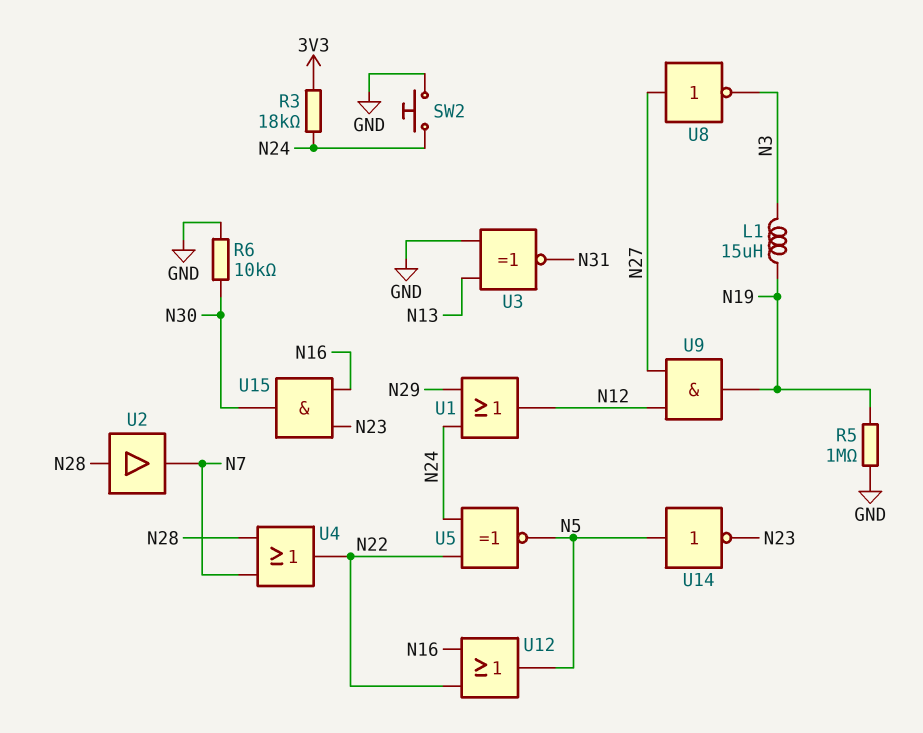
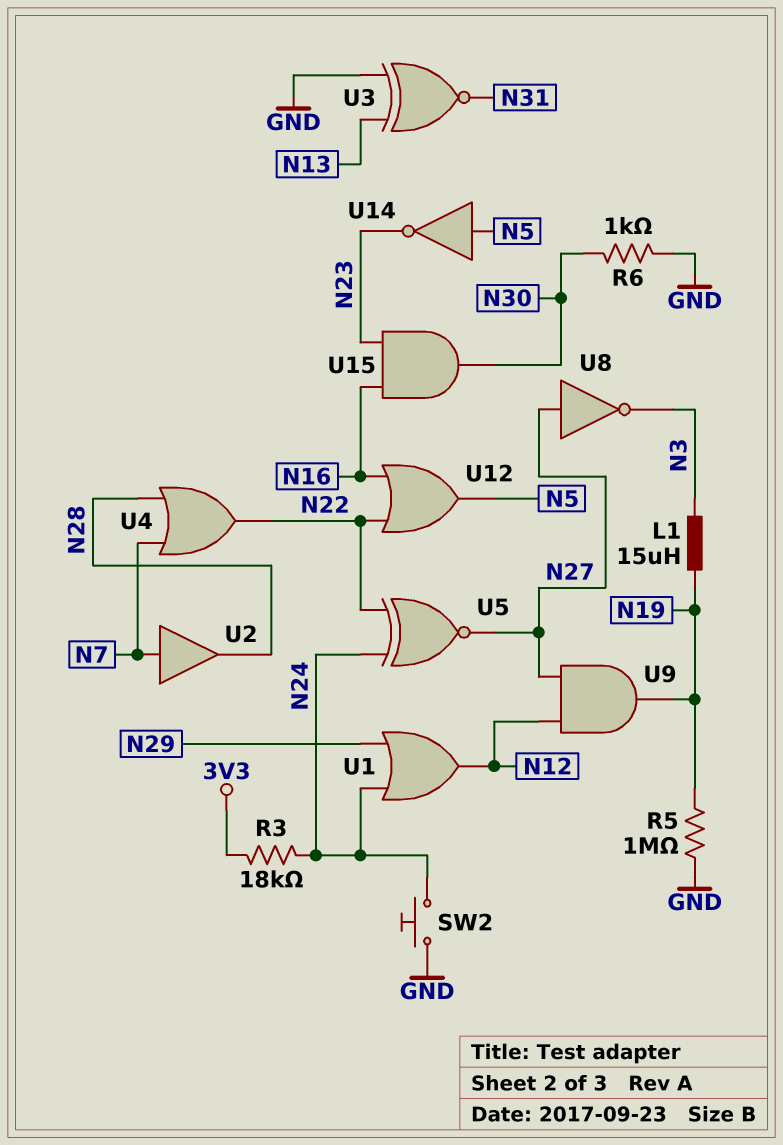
R6: 10k (GND, N30) -> 1k (GND, N30)
U2: buffer (in N28, out N7) -> buffer (in N7, out N28)
U5: XNOR (in N22, in N24, out N5) -> XNOR (in N22, in N24, out N27)

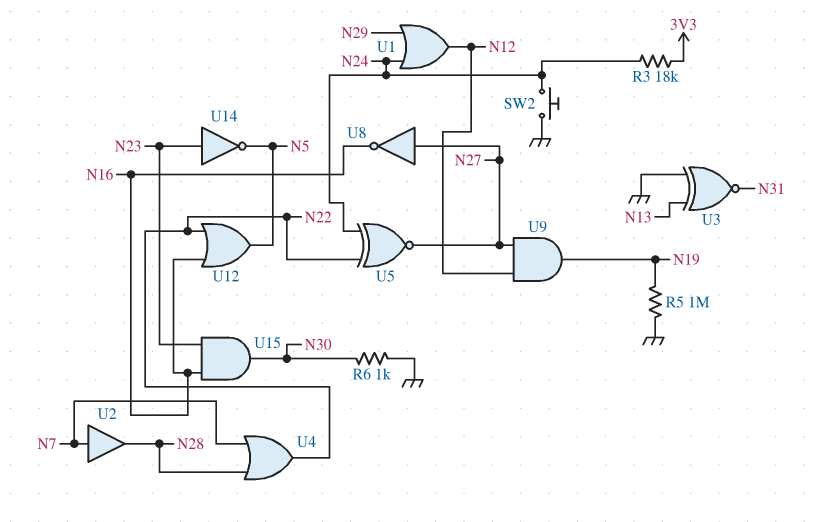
L1: 15uH (N3, N19) -> none
U8: NOT (in N27, out N3) -> NOT (in N27, out N16)
U14: NOT (in N5, out N23) -> NOT (in N23, out N5)

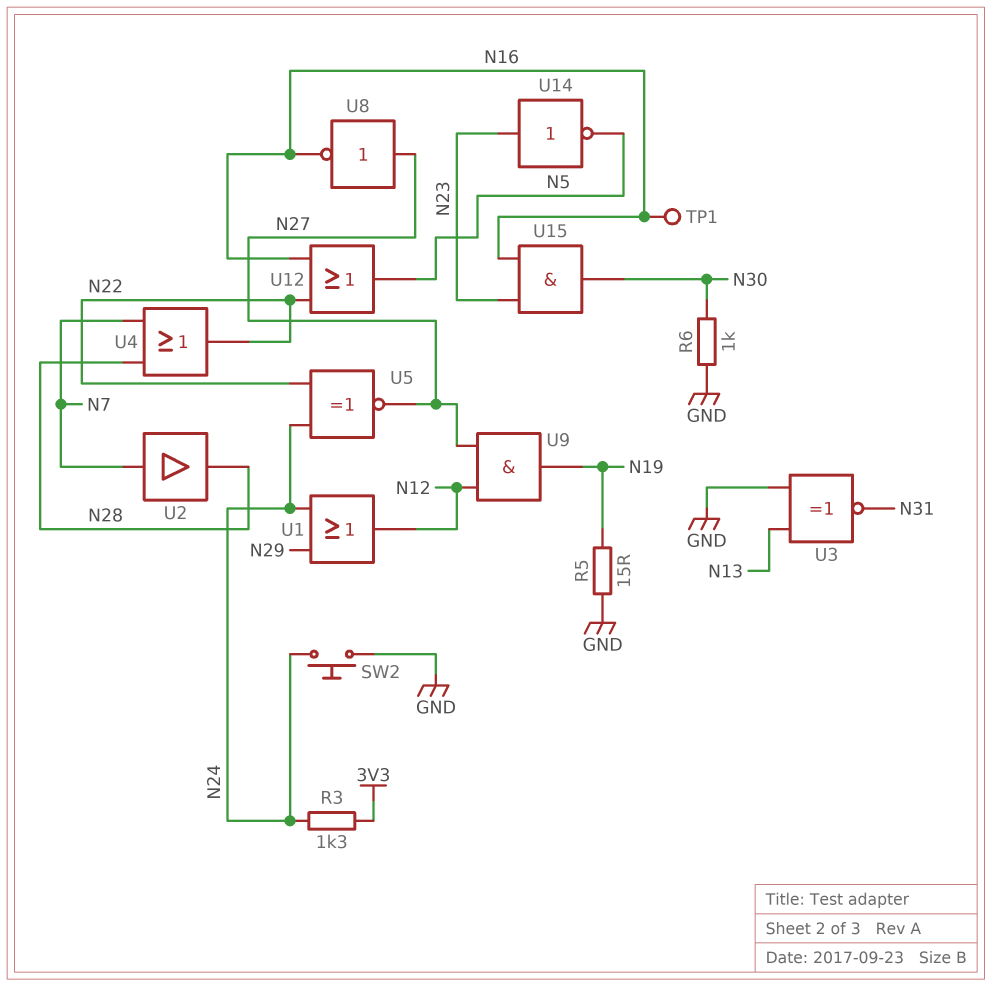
R3: 18k (3V3, N24) -> 1.3k (3V3, N24)
R5: 1M (GND, N19) -> 15 (GND, N19)
TP1: none -> test point (N16)

